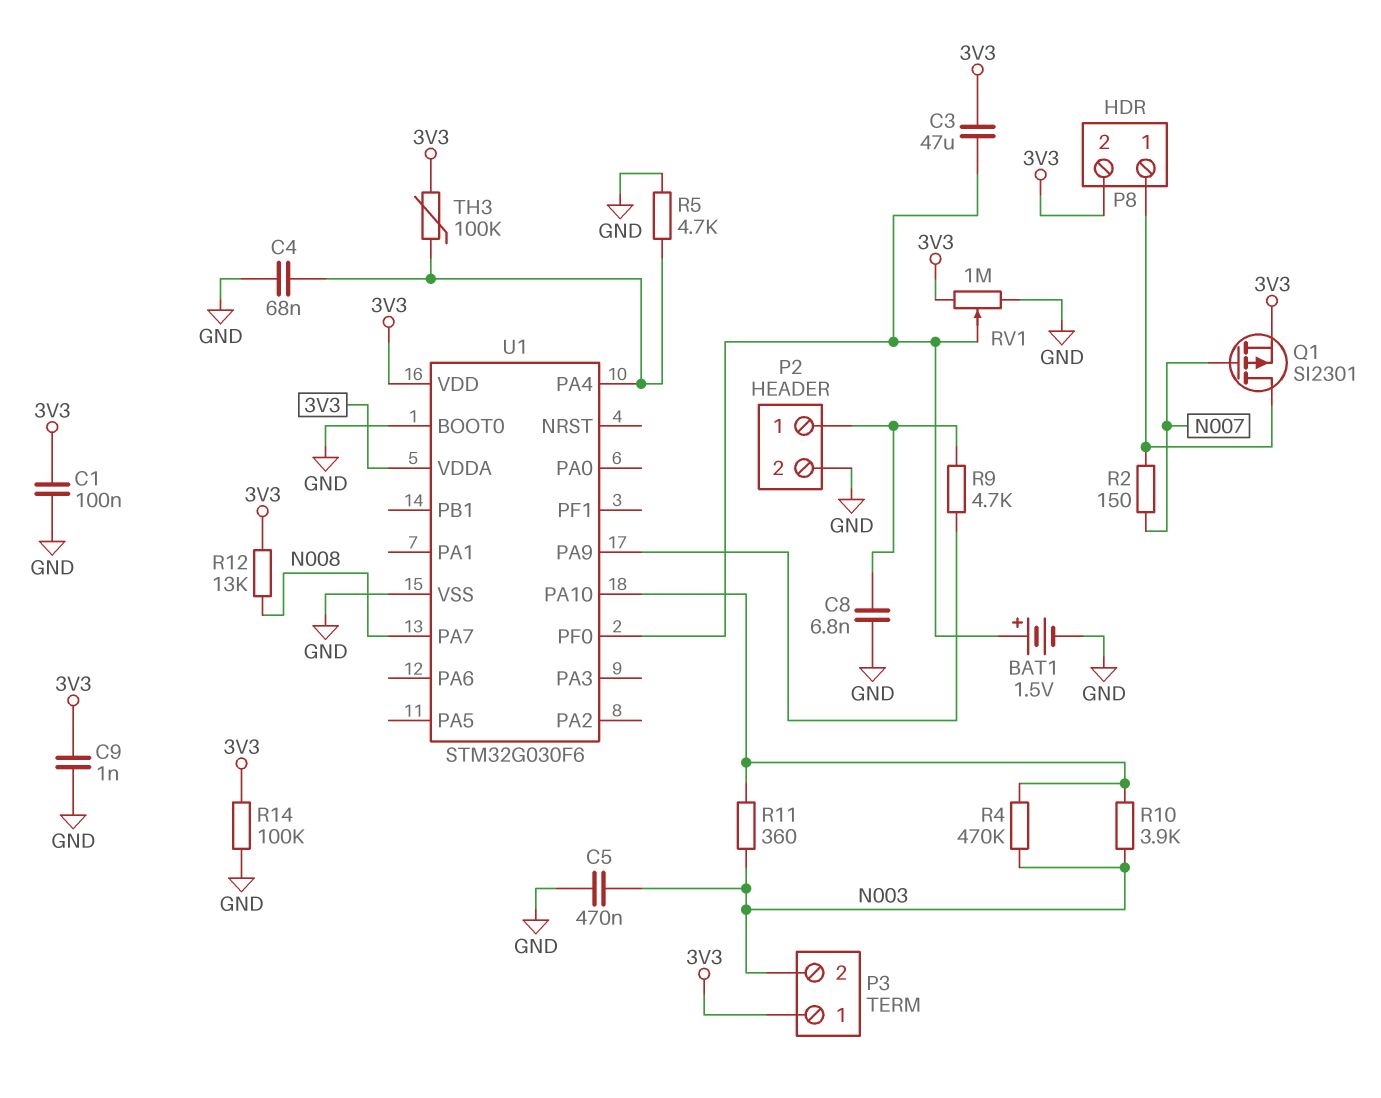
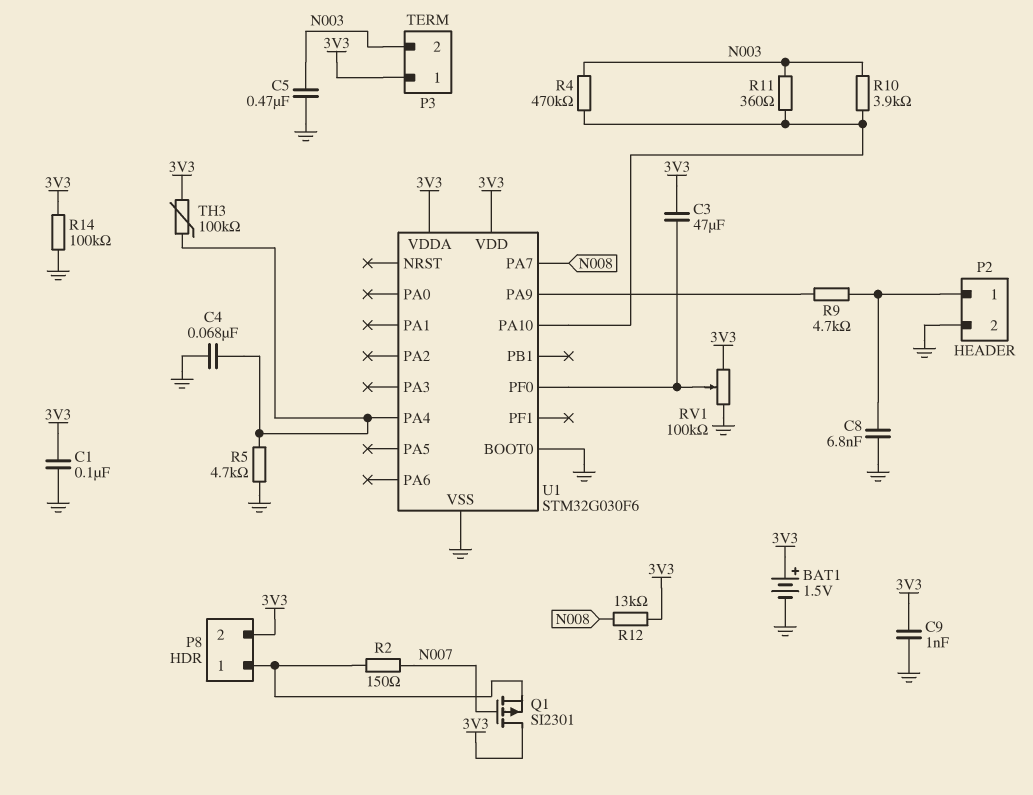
BAT1: 1.5V (plus U1/PF0, minus GND) -> 1.5V (plus 3V3, minus GND)
Q1: PMOS SI2301 (G N007, D P8/1, S 3V3) -> PMOS SI2301 (G N007, D 3V3, S P8/1)
RV1: 1M (3V3, GND, wiper U1/PF0) -> 100k (3V3, GND, wiper U1/PF0)

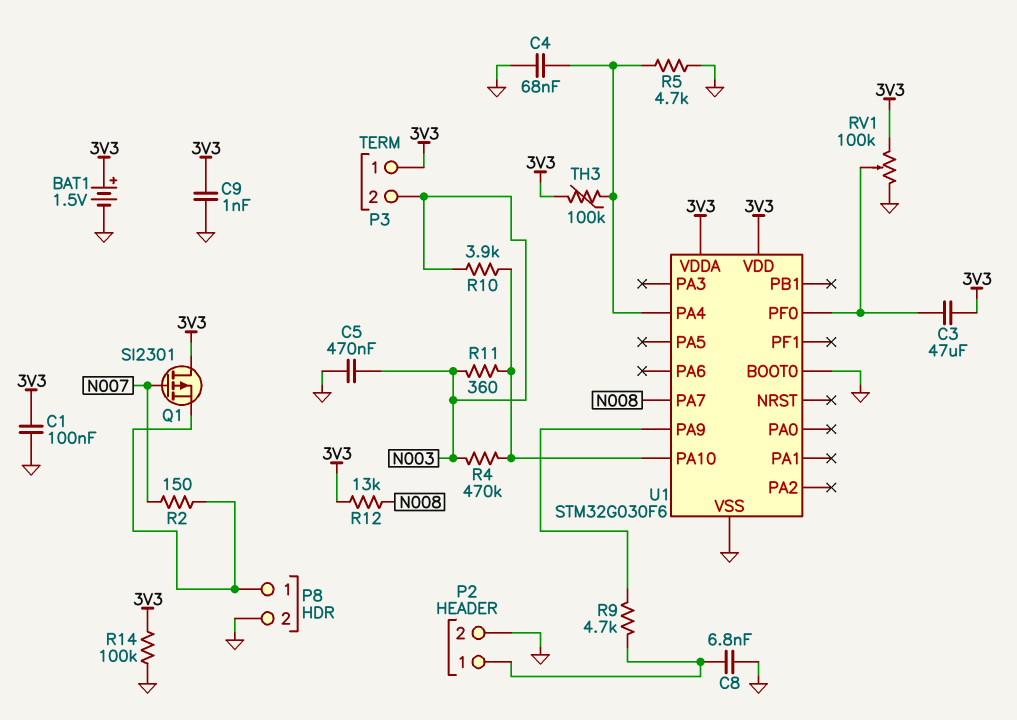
P8 pin 2: 3V3 -> GND

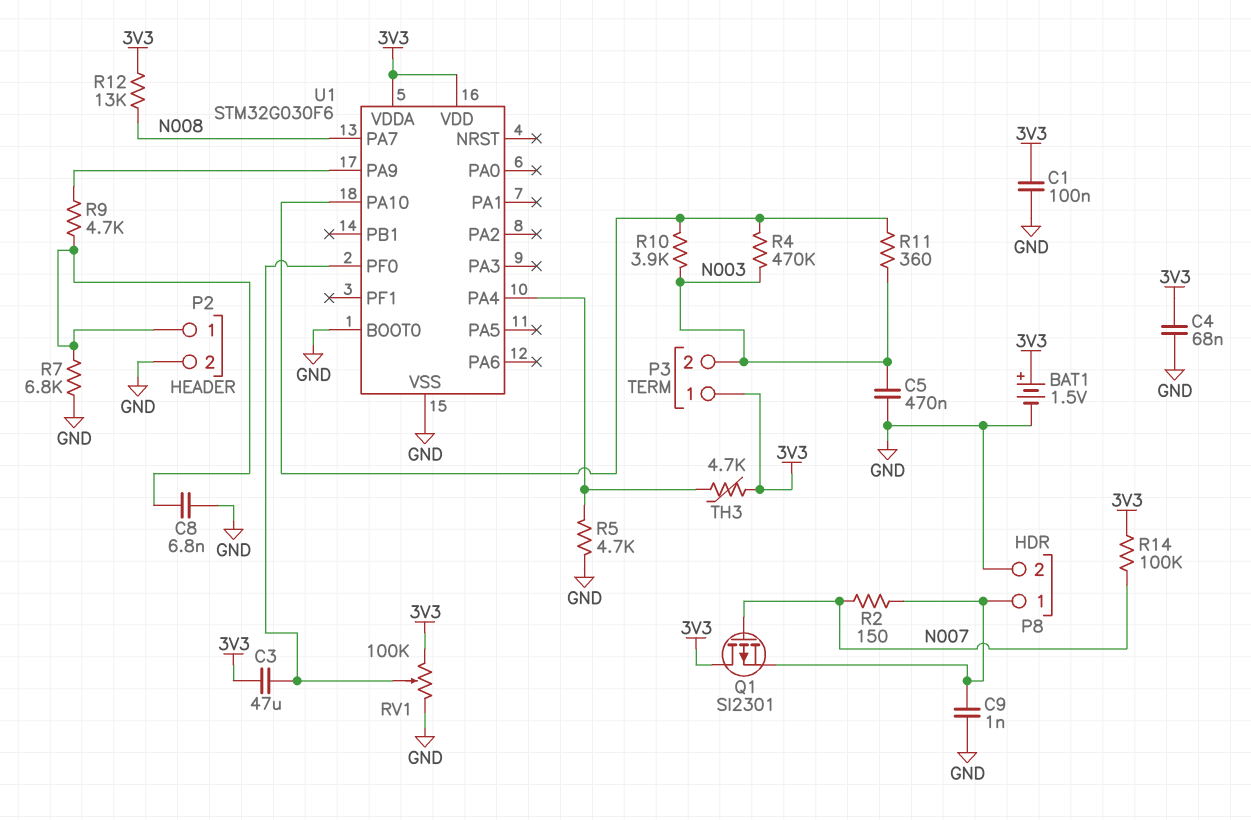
C4: 68nF (GND, U1/PA4) -> 68nF (3V3, GND)
C9: 1nF (3V3, GND) -> 1nF (GND, P8/1)
R7: none -> 6.8k (GND, P2/1)
R14: 100k (3V3, GND) -> 100k (3V3, N007)
TH3: 100k (3V3, U1/PA4) -> 4.7k (3V3, U1/PA4)

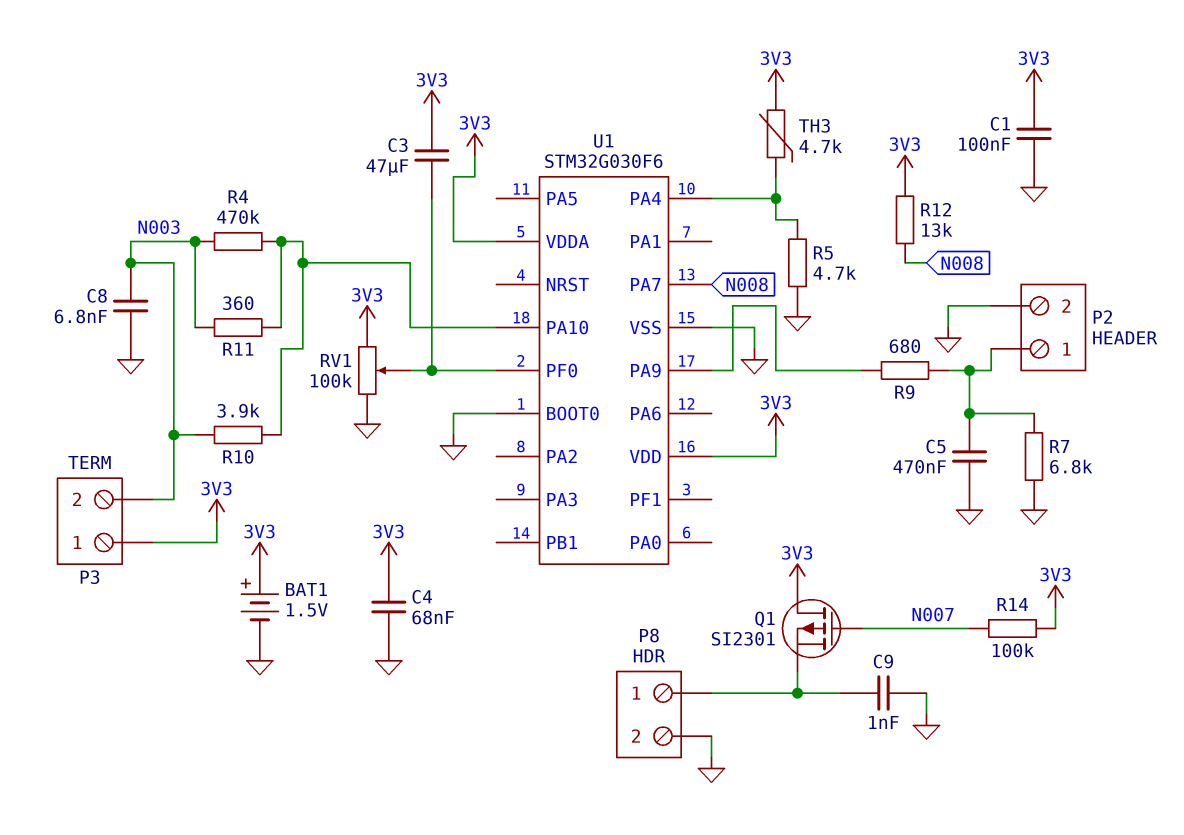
C5: 470nF (GND, N003) -> 470nF (GND, P2/1)
C8: 6.8nF (GND, P2/1) -> 6.8nF (GND, N003)
R2: 150 (N007, P8/1) -> none
R9: 4.7k (P2/1, U1/PA9) -> 680 (P2/1, U1/PA9)

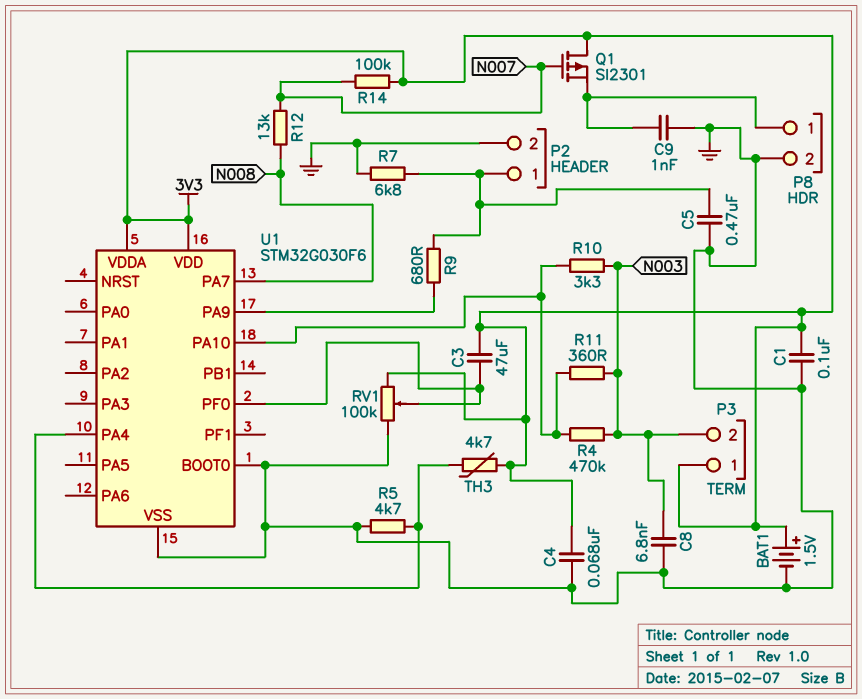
R10: 3.9k (N003, U1/PA10) -> 3.3k (N003, U1/PA10)
R12: 13k (3V3, N008) -> 13k (N007, N008)

